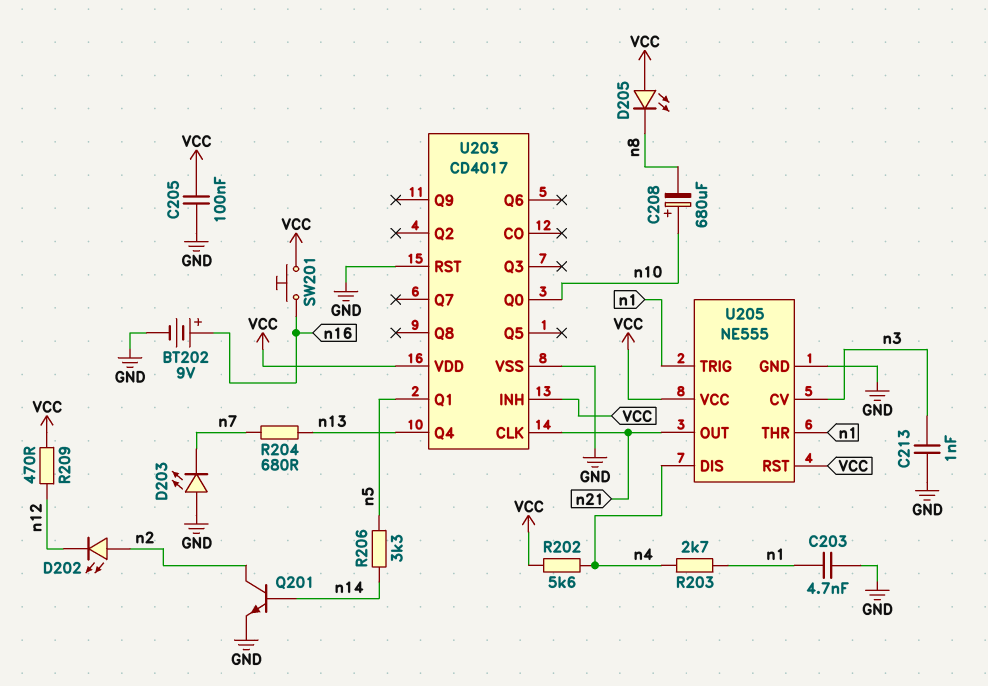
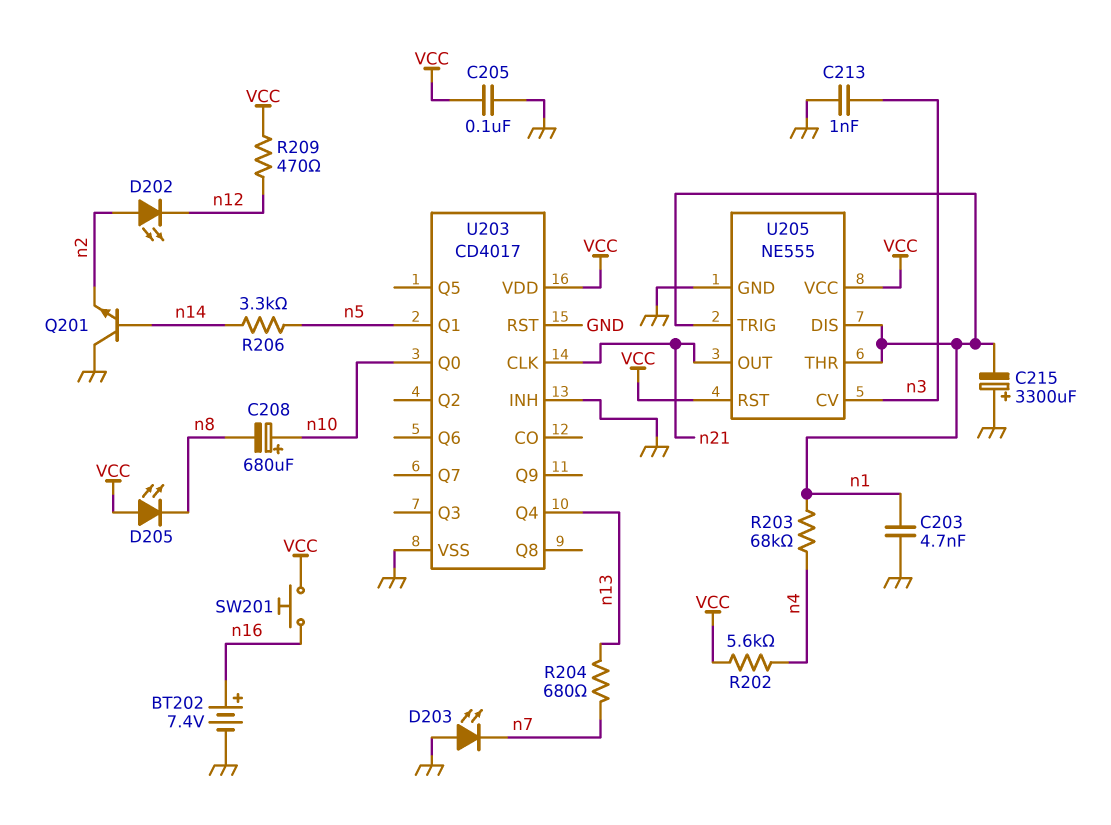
BT202: 9V (plus n16, minus GND) -> 7.4V (plus n16, minus GND)
C215: none -> 3300uF (plus GND, minus n1)
Q201: NPN (B n14, C n2, E GND) -> NPN (B n14, C GND, E n2)
R203: 2.7k (n1, n4) -> 68k (n1, n4)
U203 pin INH: VCC -> GND
U205 pin DIS: n4 -> n1

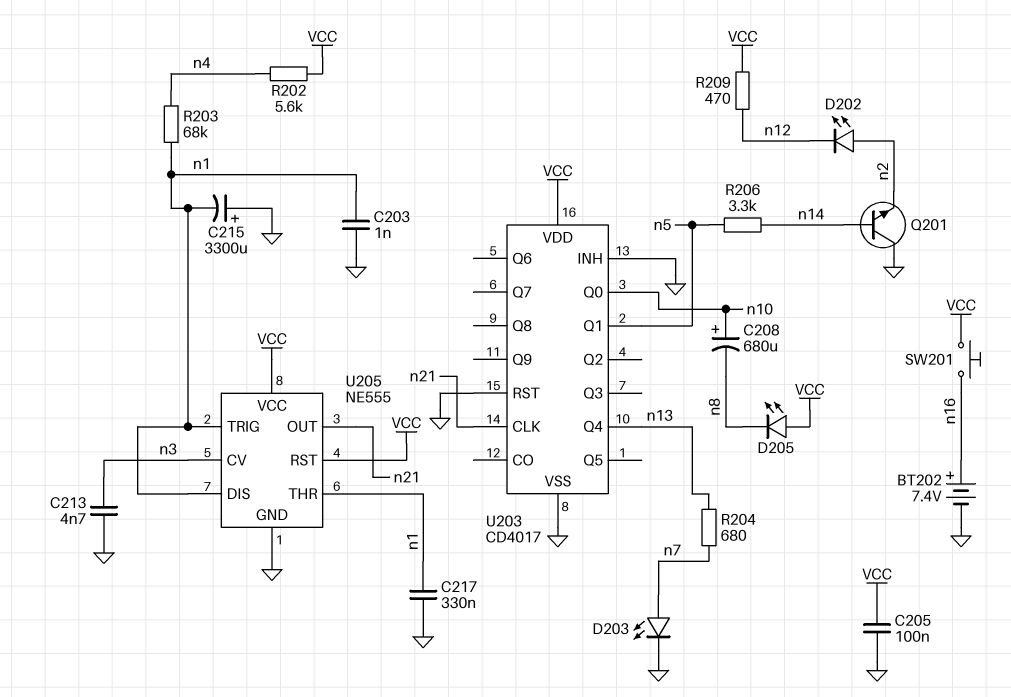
C203: 4.7nF (GND, n1) -> 1nF (GND, n1)
C213: 1nF (GND, n3) -> 4.7nF (GND, n3)
C217: none -> 330nF (GND, n1)
D203: LED (A GND, K n7) -> LED (A n7, K GND)

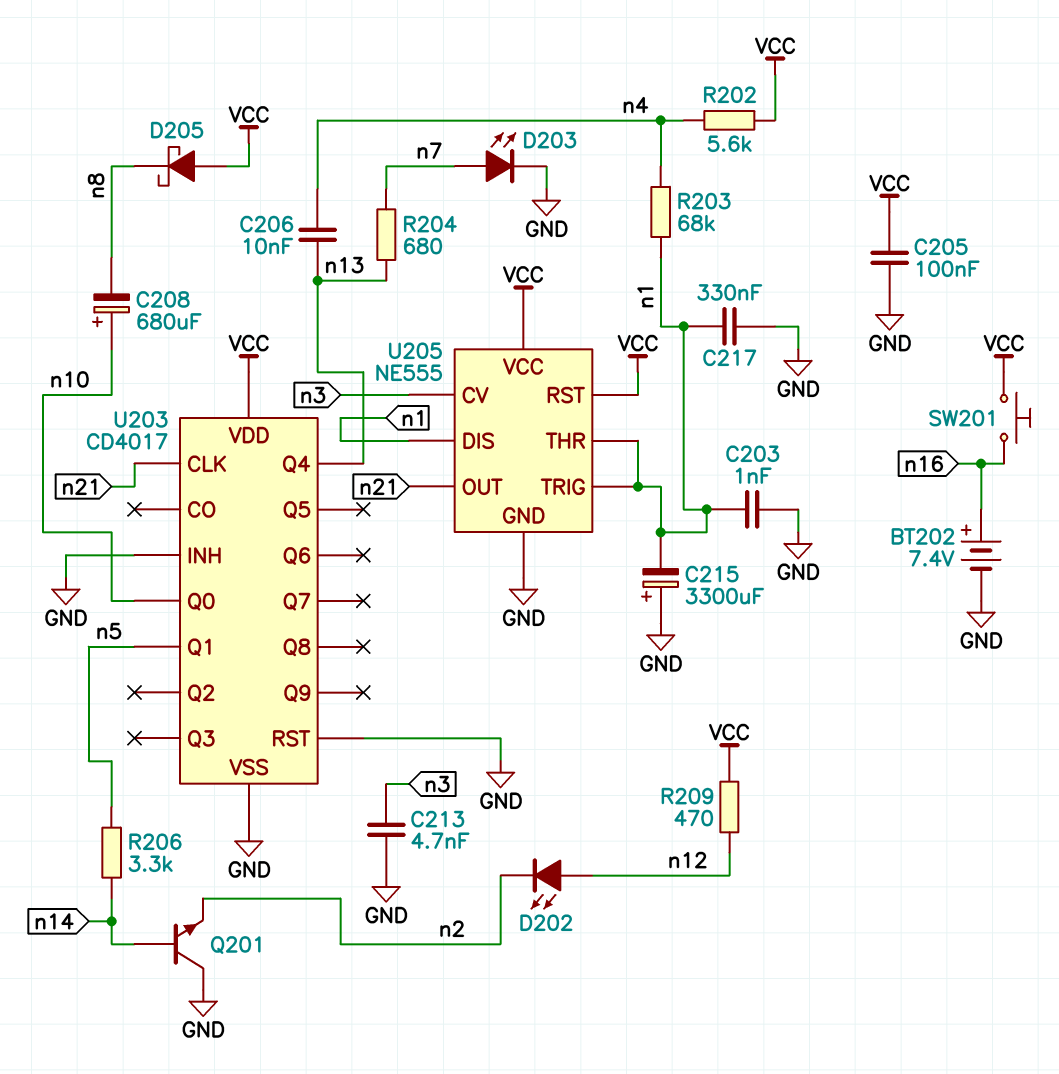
C206: none -> 10nF (n4, n13)
D202: LED (A n2, K n12) -> LED (A n12, K n2)
D205: LED (A VCC, K n8) -> schottky (A VCC, K n8)

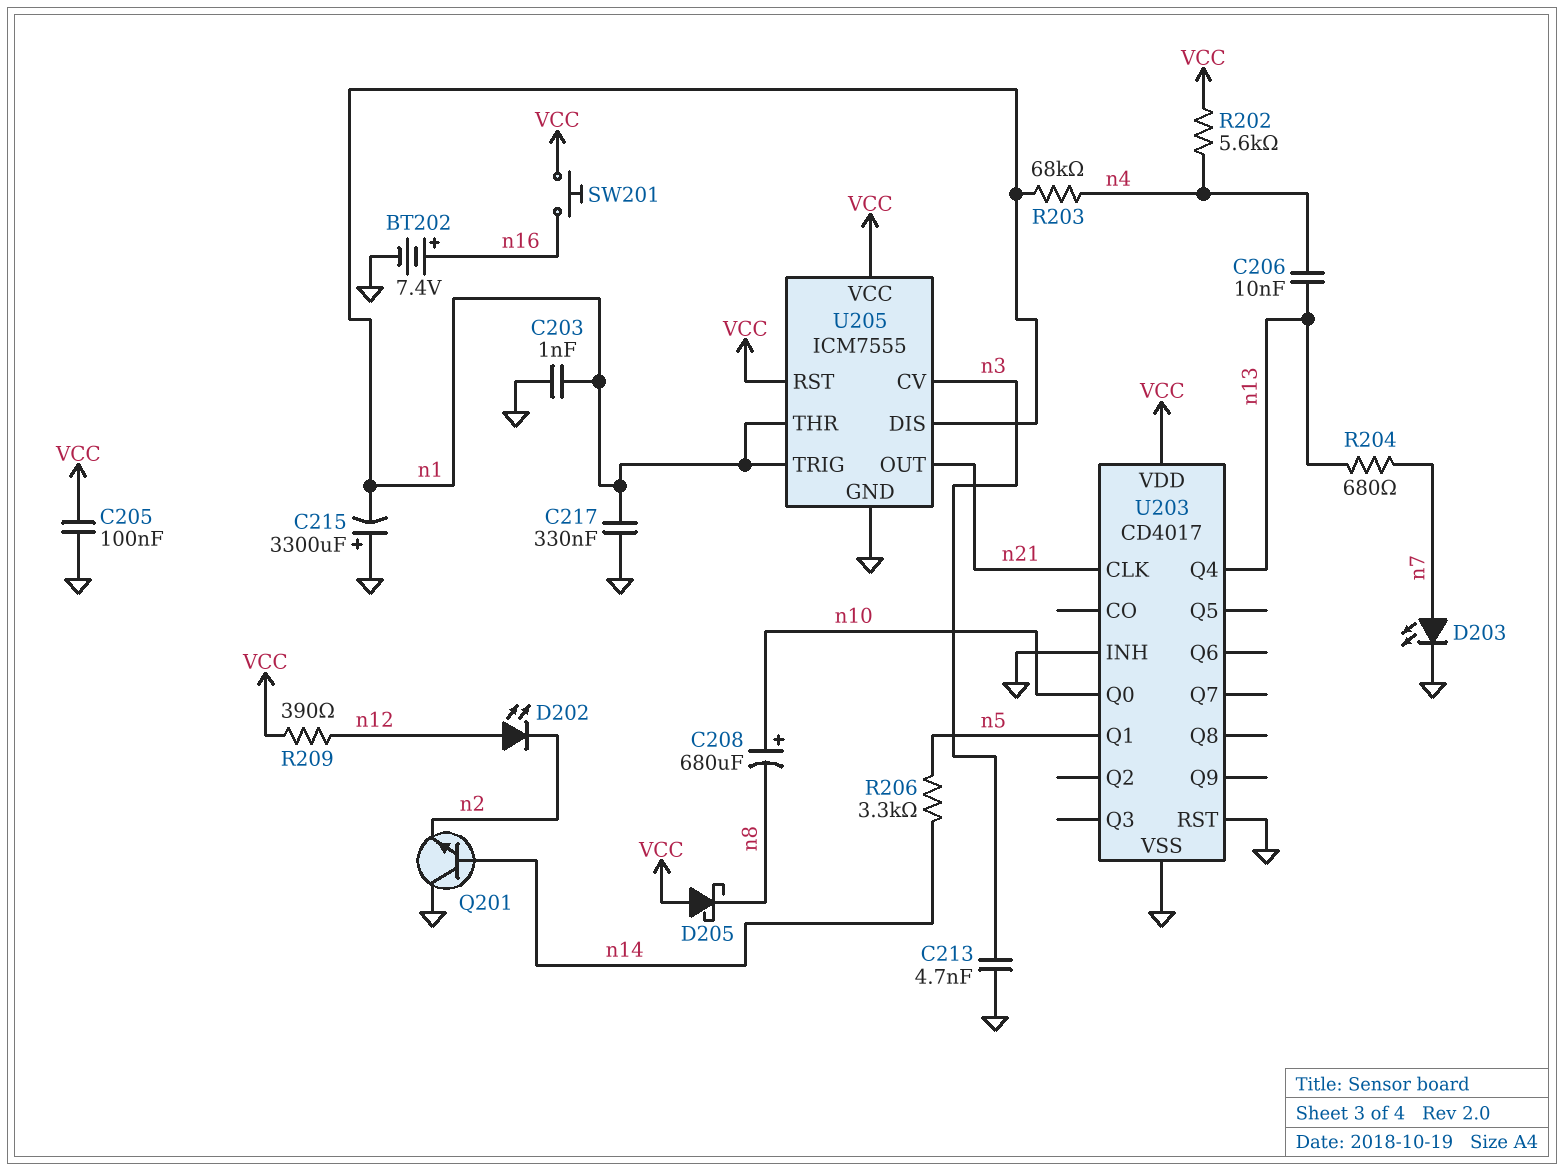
R209: 470 (VCC, n12) -> 390 (VCC, n12)
U205: NE555 -> ICM7555

